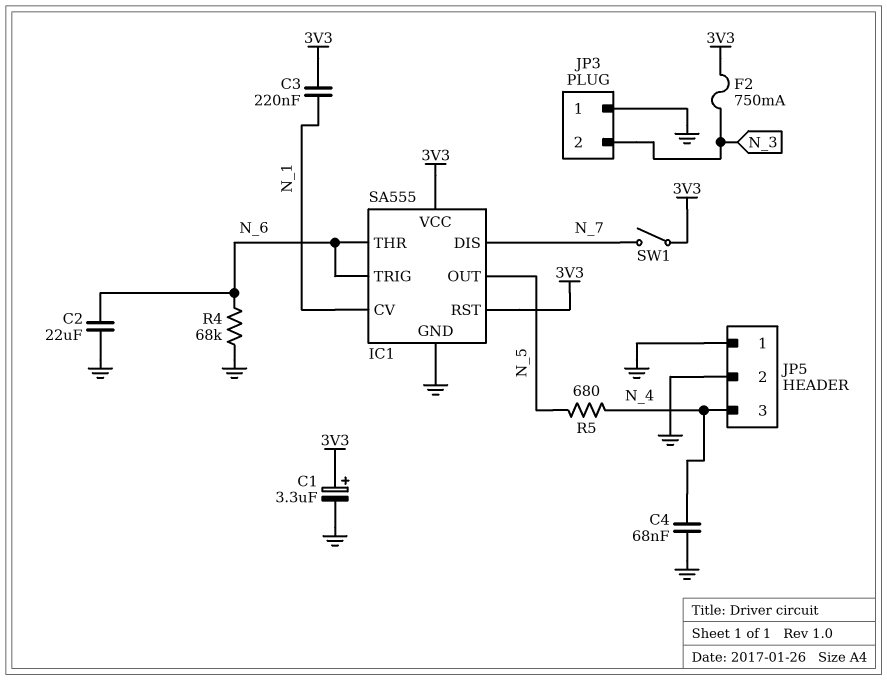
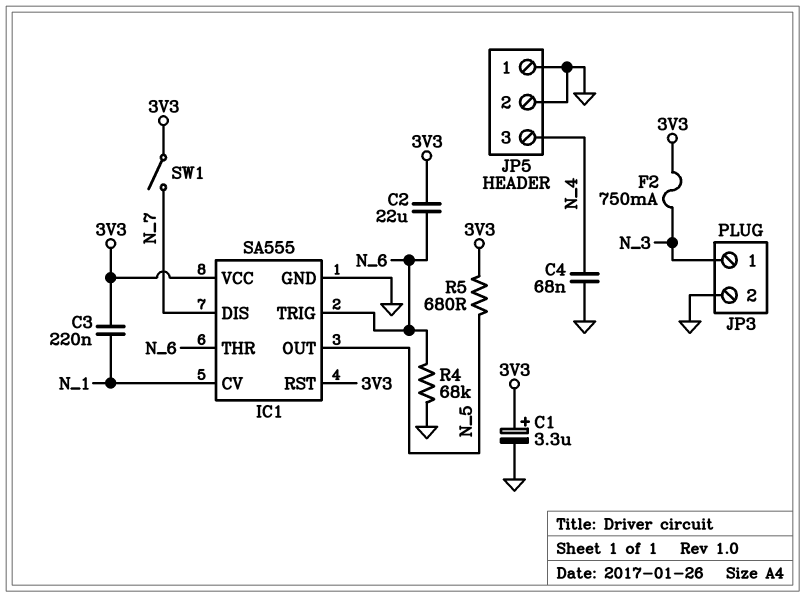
C2: 22uF (GND, N_6) -> 22uF (3V3, N_6)
JP3 pin 1: GND -> N_3
JP3 pin 2: N_3 -> GND
R5: 680 (N_4, N_5) -> 680 (3V3, N_5)

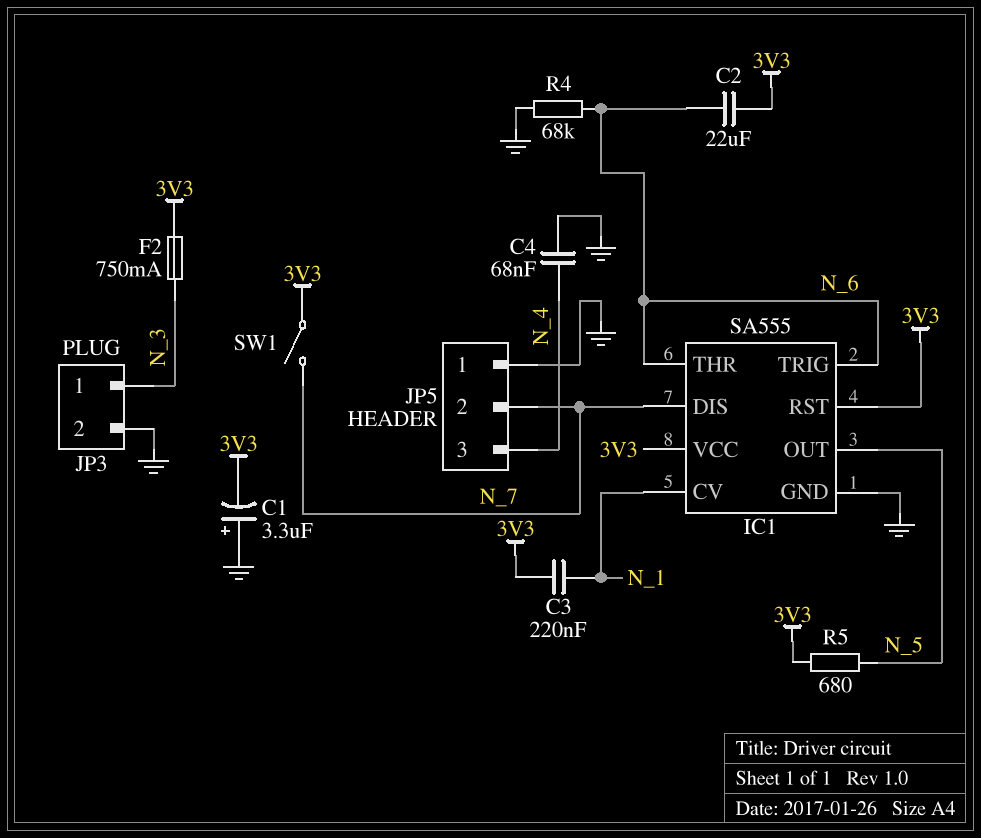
C1: 3.3uF (plus 3V3, minus GND) -> 3.3uF (plus GND, minus 3V3)
JP5 pin 2: GND -> N_7

